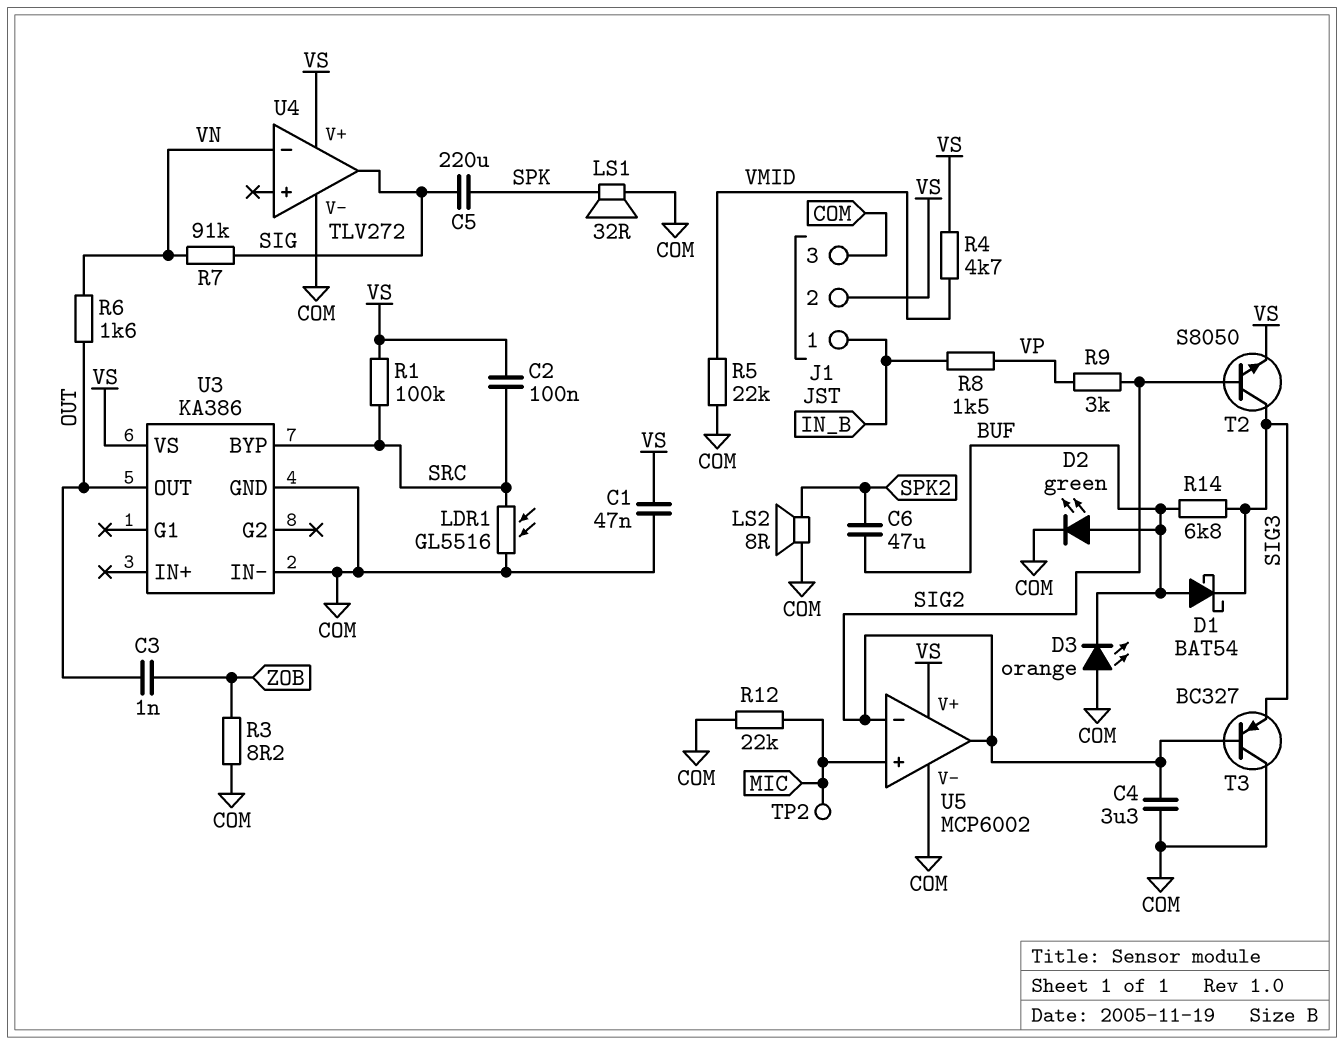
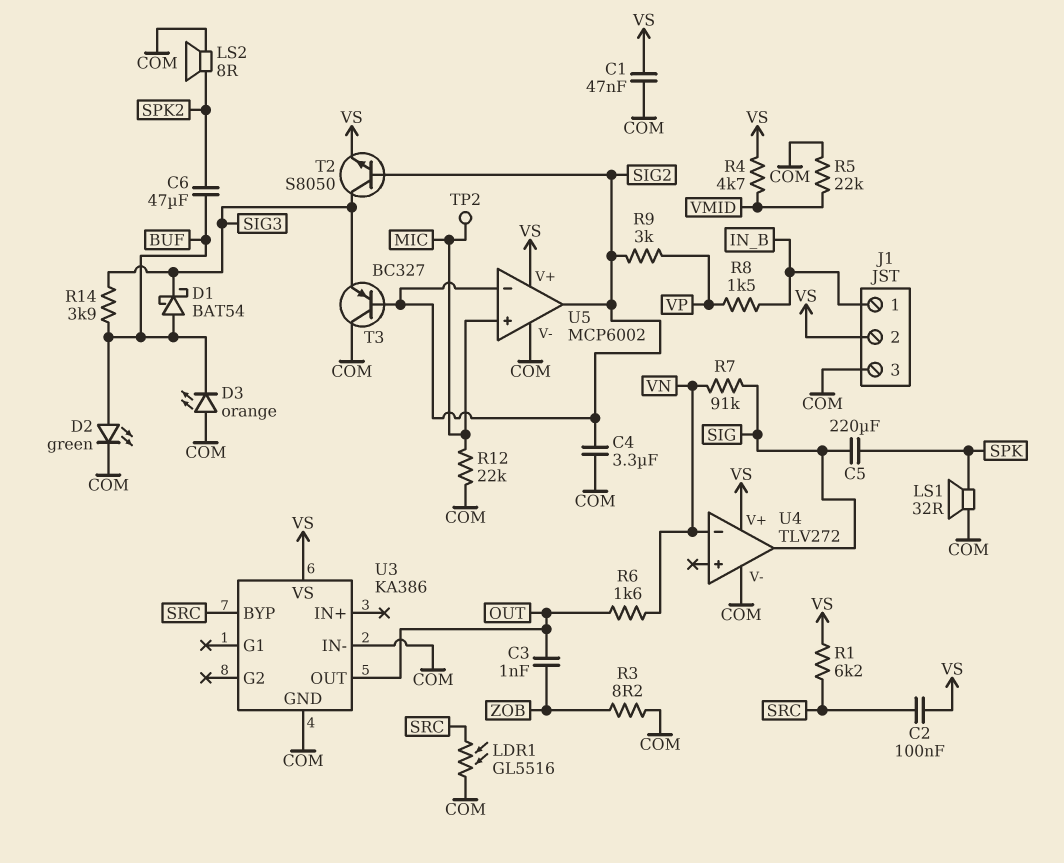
R1: 100k (SRC, VS) -> 6.2k (SRC, VS)
R14: 6.8k (BUF, SIG3) -> 3.9k (BUF, SIG3)

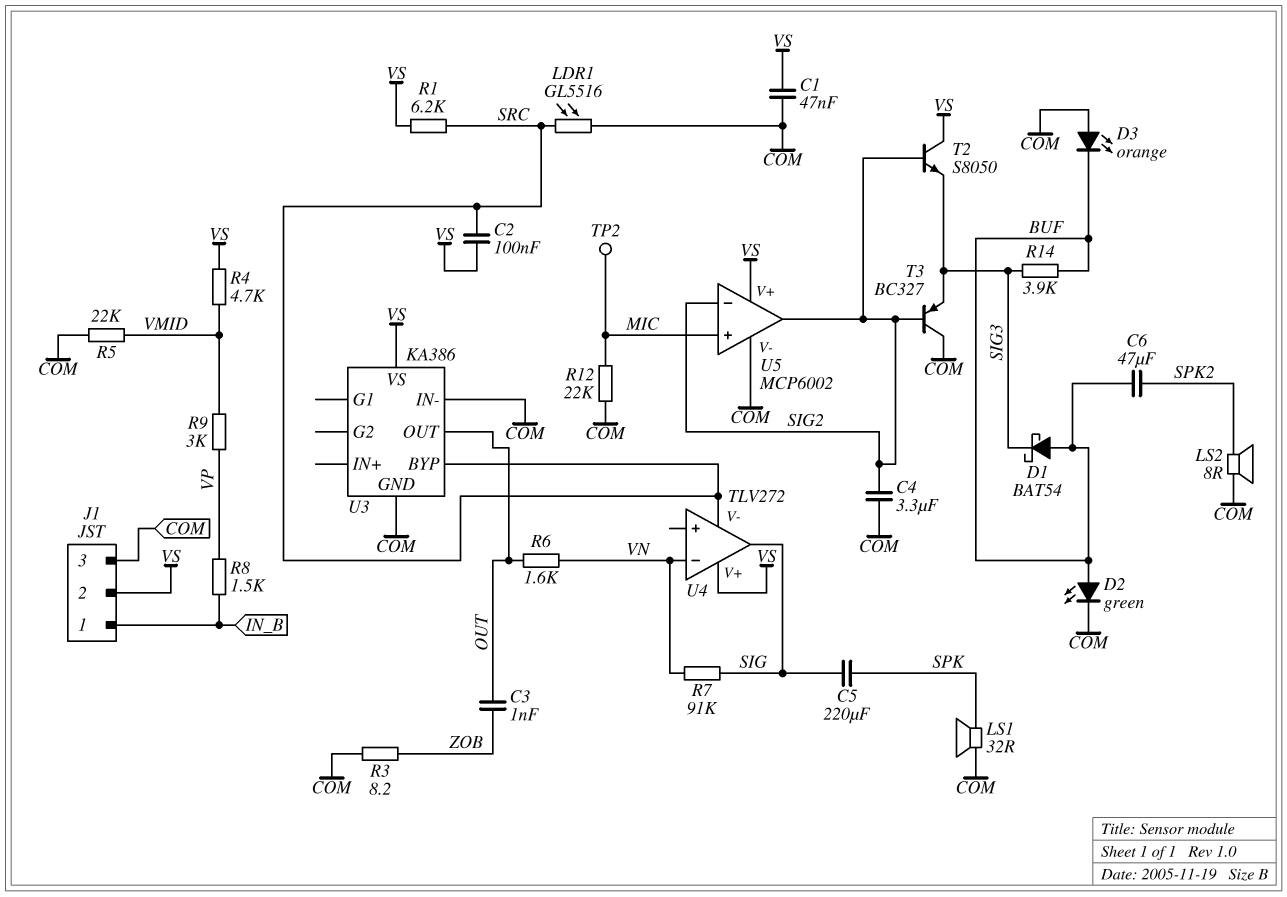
R9: 3k (SIG2, VP) -> 3k (VMID, VP)
T2: NPN S8050 (B SIG2, C SIG3, E VS) -> NPN S8050 (B SIG2, C VS, E SIG3)
U4 pin V-: COM -> SRC

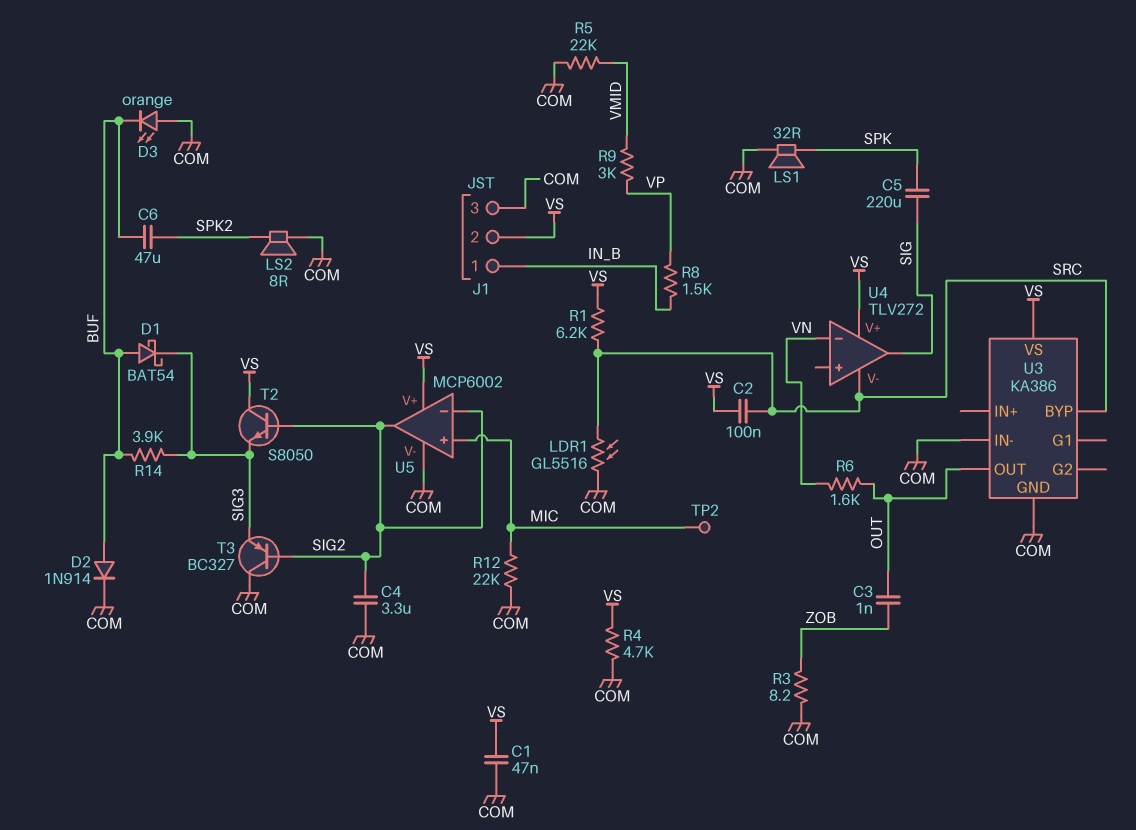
D2: LED green (A BUF, K COM) -> diode 1N914 (A BUF, K COM)
R4: 4.7k (VMID, VS) -> 4.7k (COM, VS)
R7: 91k (SIG, VN) -> none

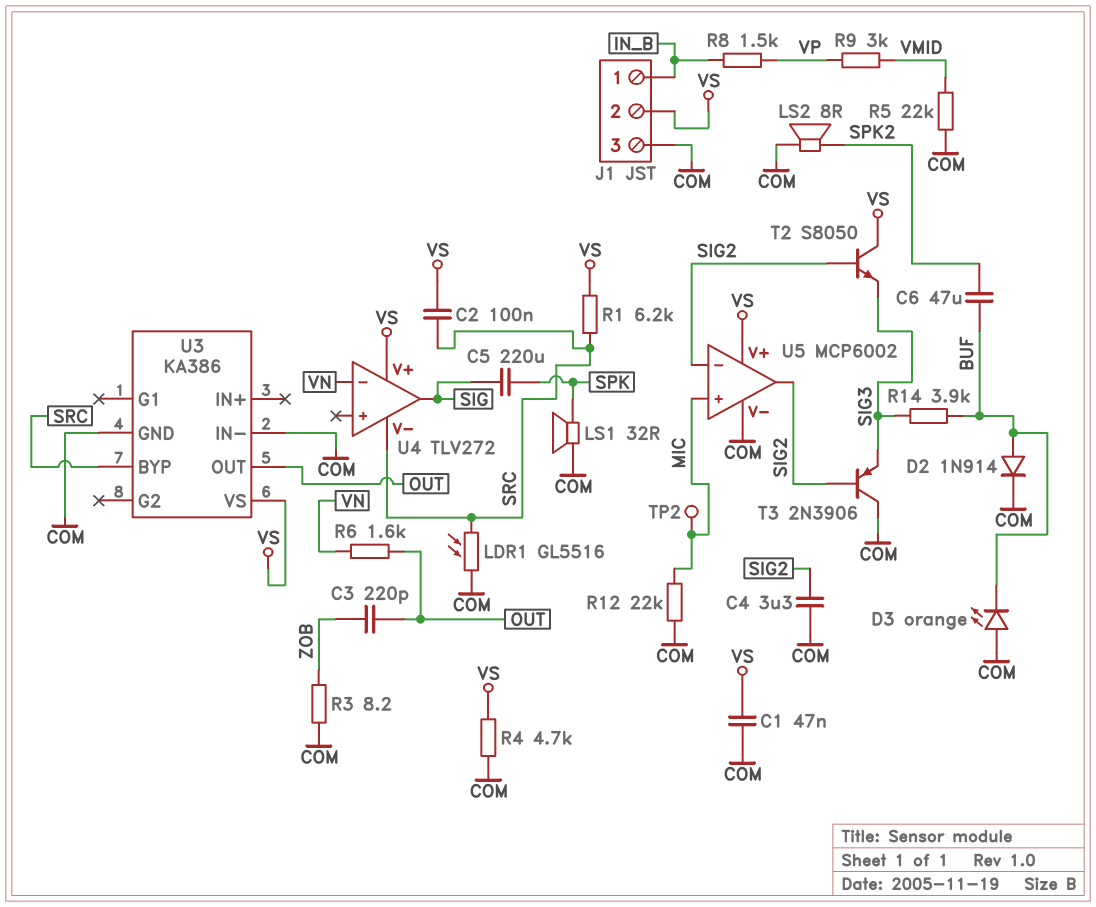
C3: 1nF (OUT, ZOB) -> 220pF (OUT, ZOB)
D1: schottky BAT54 (A BUF, K SIG3) -> none
T3: PNP BC327 (B SIG2, C COM, E SIG3) -> PNP 2N3906 (B SIG2, C COM, E SIG3)

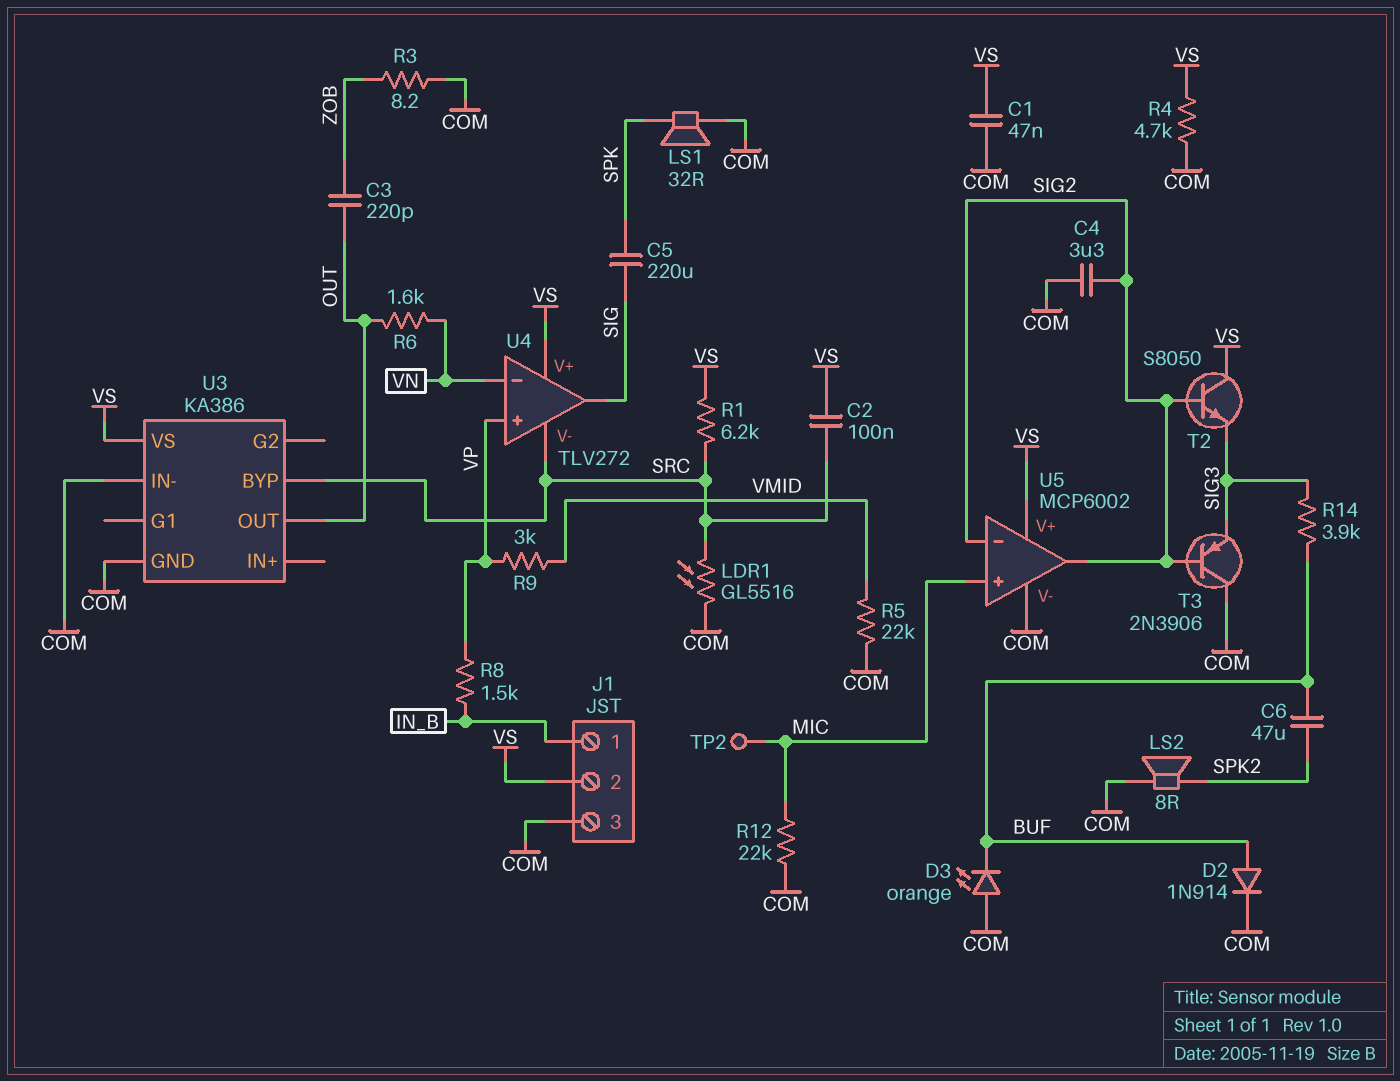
U4 pin in+: none -> VP

